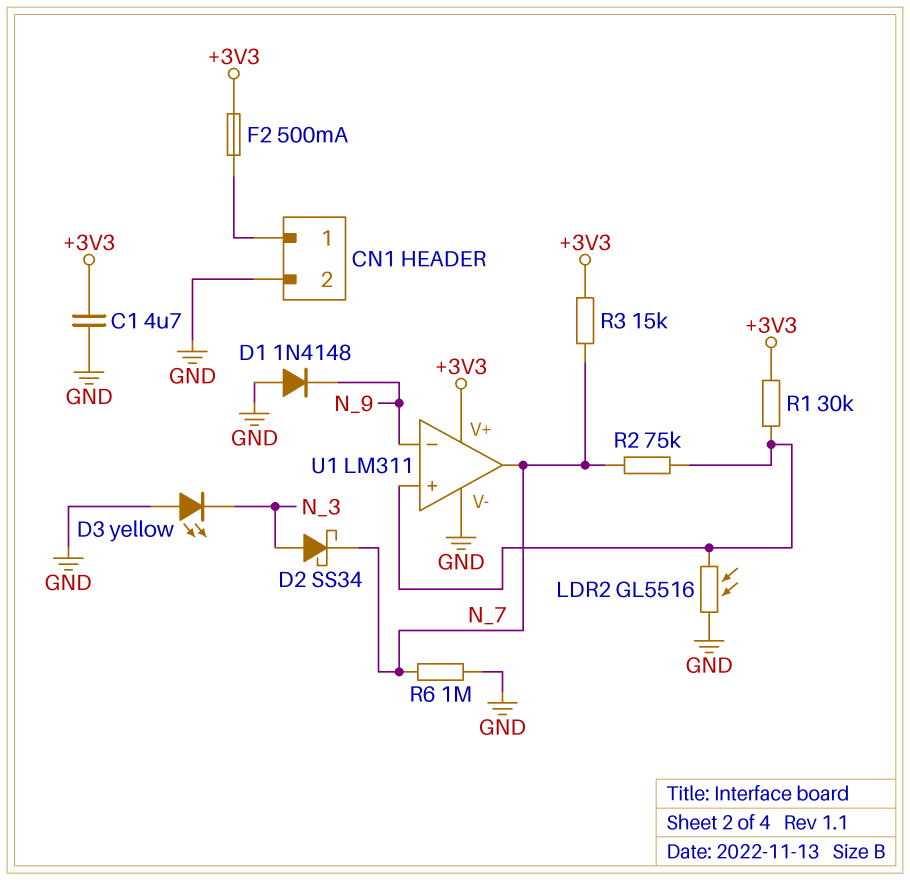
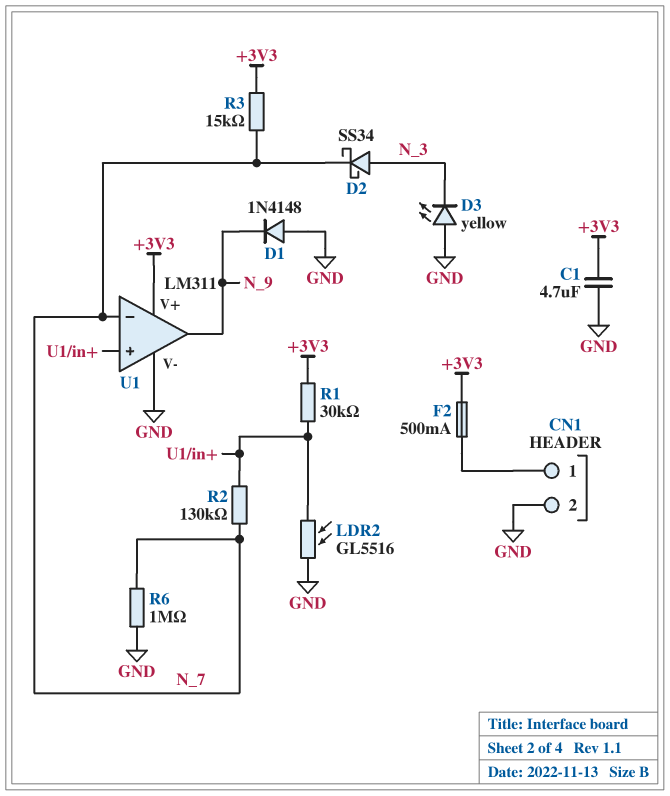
R2: 75k (N_7, U1/in+) -> 130k (N_7, U1/in+)
U1 pin in-: N_9 -> N_7
U1 pin out: N_7 -> N_9

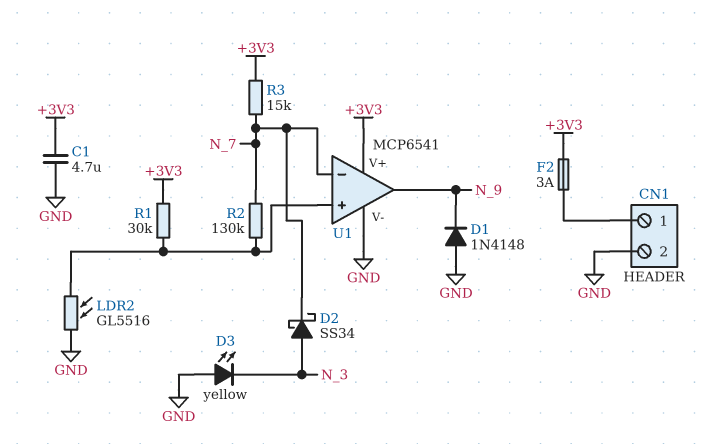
F2: 500mA (+3V3, CN1/1) -> 3A (+3V3, CN1/1)
R6: 1M (GND, N_7) -> none
U1: LM311 -> MCP6541

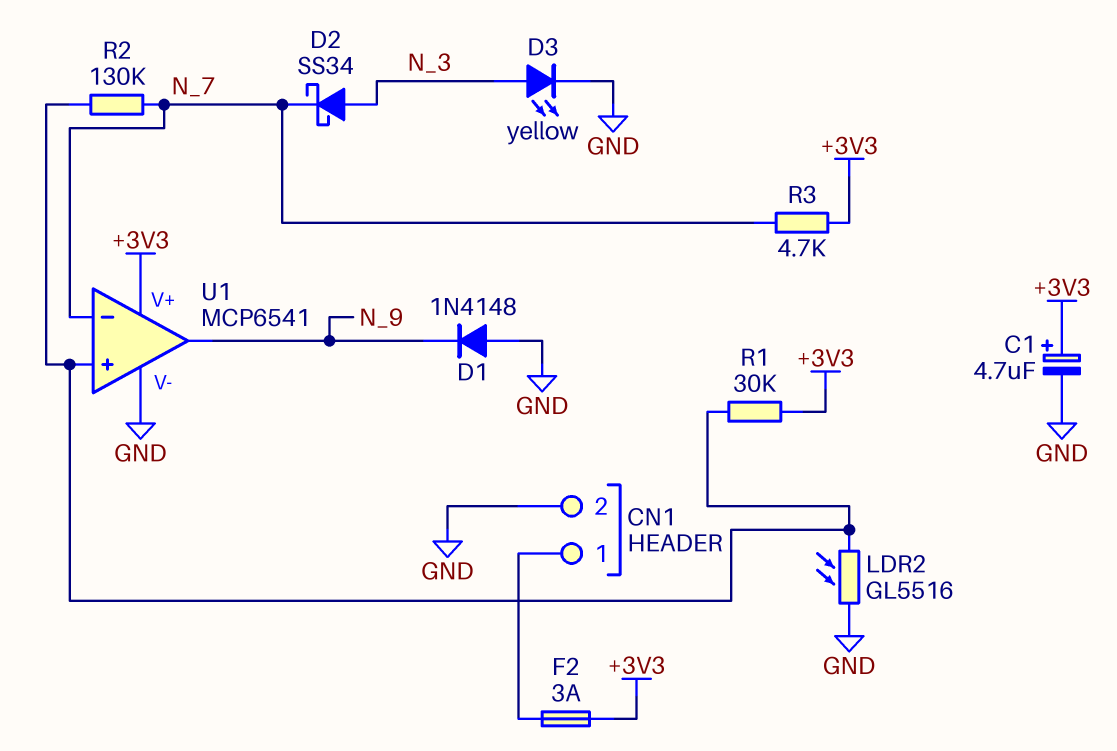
C1: 4.7uF (+3V3, GND) -> 4.7uF (plus +3V3, minus GND)
D3: LED yellow (A GND, K N_3) -> LED yellow (A N_3, K GND)
R3: 15k (+3V3, N_7) -> 4.7k (+3V3, N_7)

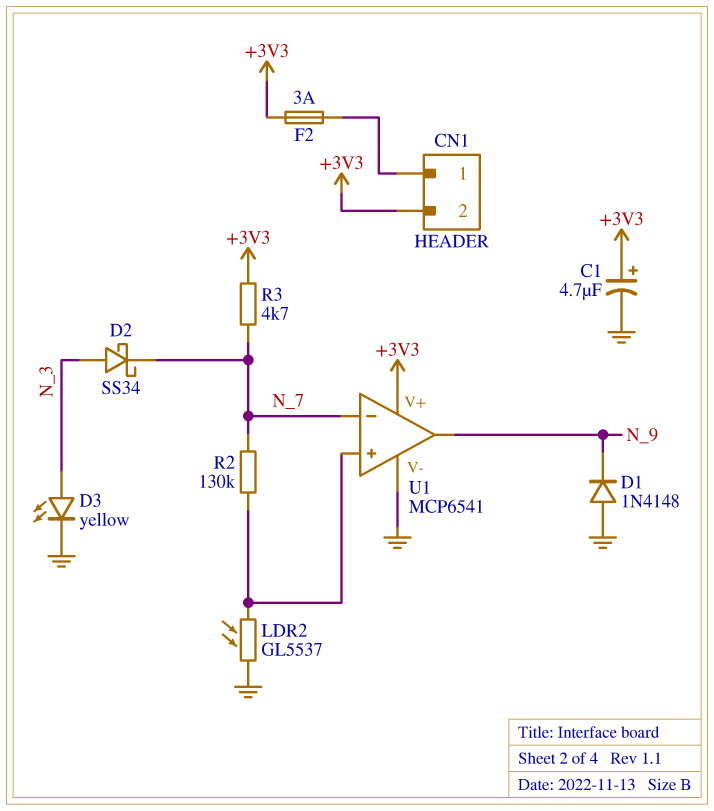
CN1 pin 2: GND -> +3V3
LDR2: GL5516 (GND, U1/in+) -> GL5537 (GND, U1/in+)
R1: 30k (+3V3, U1/in+) -> none

